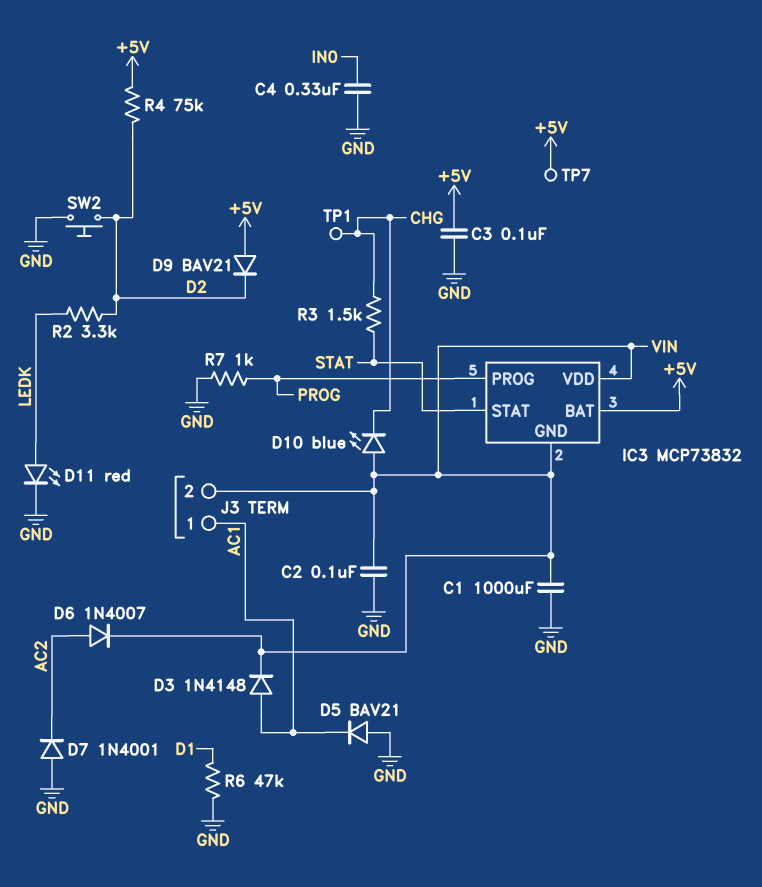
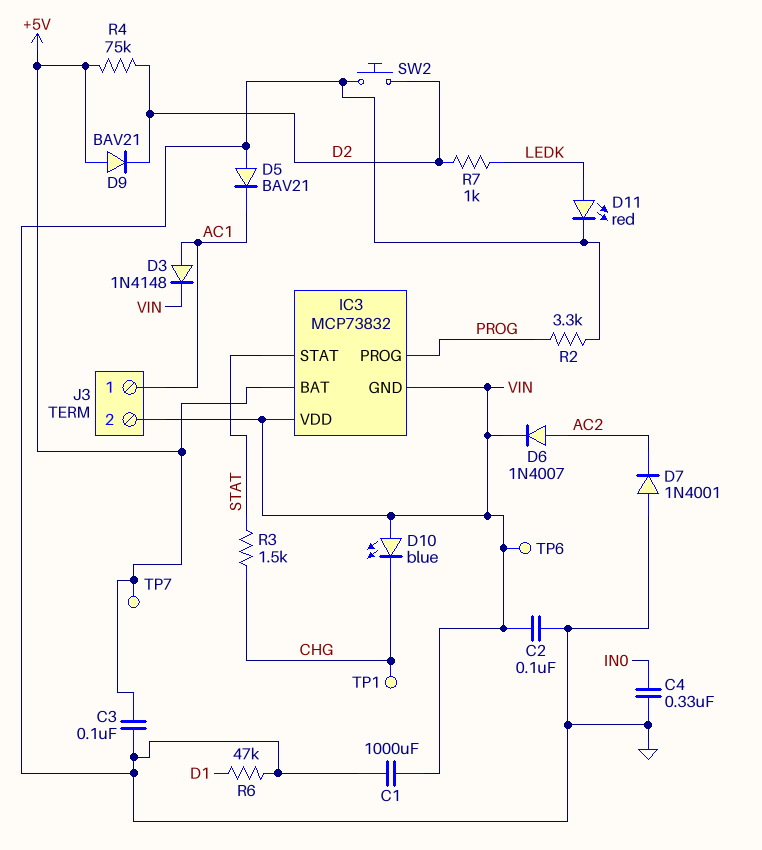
R2: 3.3k (D2, LEDK) -> 3.3k (GND, PROG)
R7: 1k (GND, PROG) -> 1k (D2, LEDK)
TP6: none -> test point (VIN)

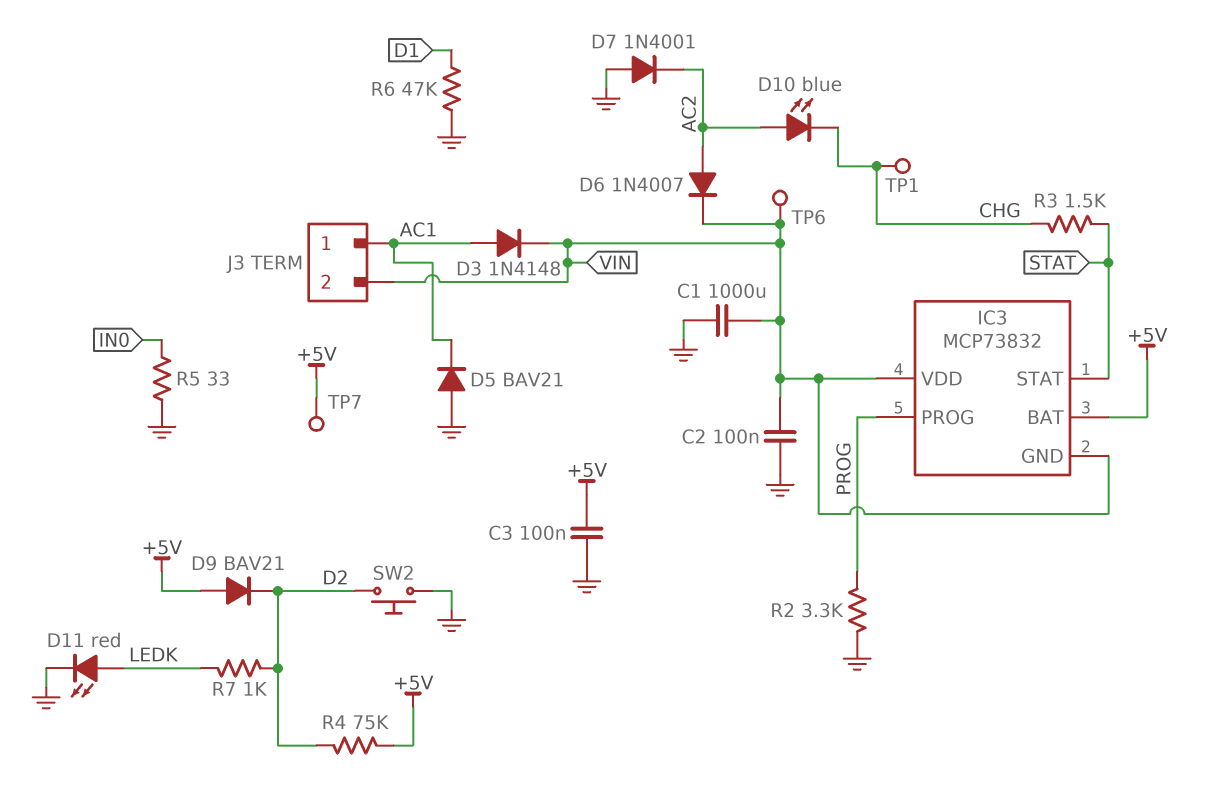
C4: 330nF (GND, IN0) -> none
D10: LED blue (A VIN, K CHG) -> LED blue (A AC2, K CHG)
R5: none -> 33 (GND, IN0)

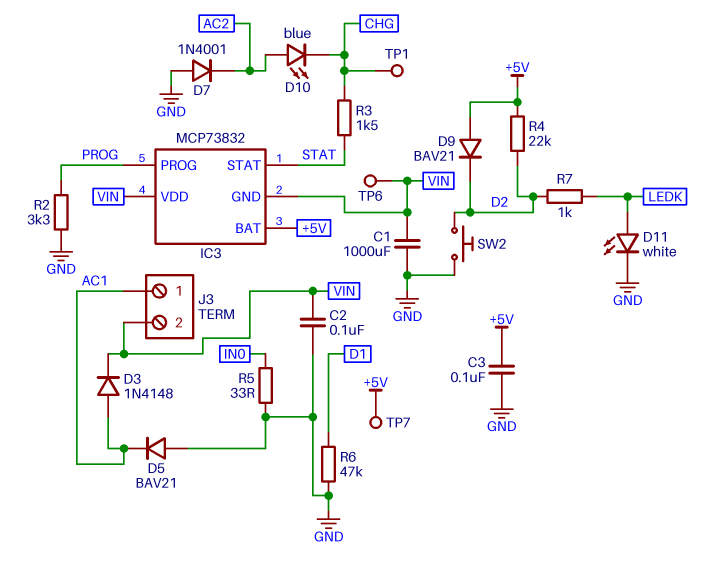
D6: diode 1N4007 (A AC2, K VIN) -> none
D11: LED red (A LEDK, K GND) -> LED white (A LEDK, K GND)
R4: 75k (+5V, D2) -> 22k (+5V, D2)

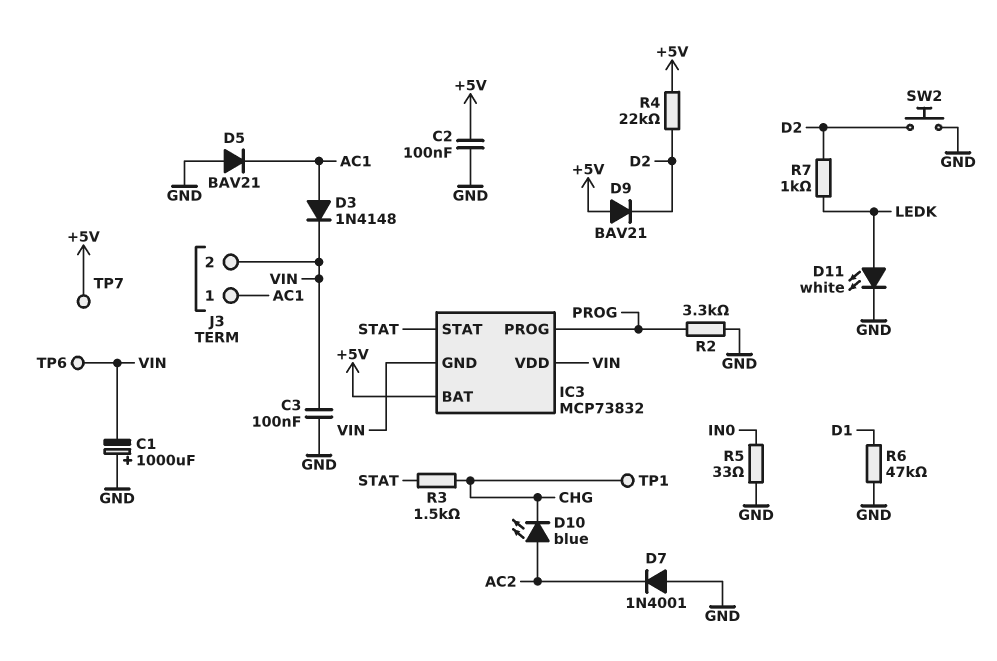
C1: 1000uF (GND, VIN) -> 1000uF (plus GND, minus VIN)
C2: 100nF (GND, VIN) -> 100nF (+5V, GND)
C3: 100nF (+5V, GND) -> 100nF (GND, VIN)

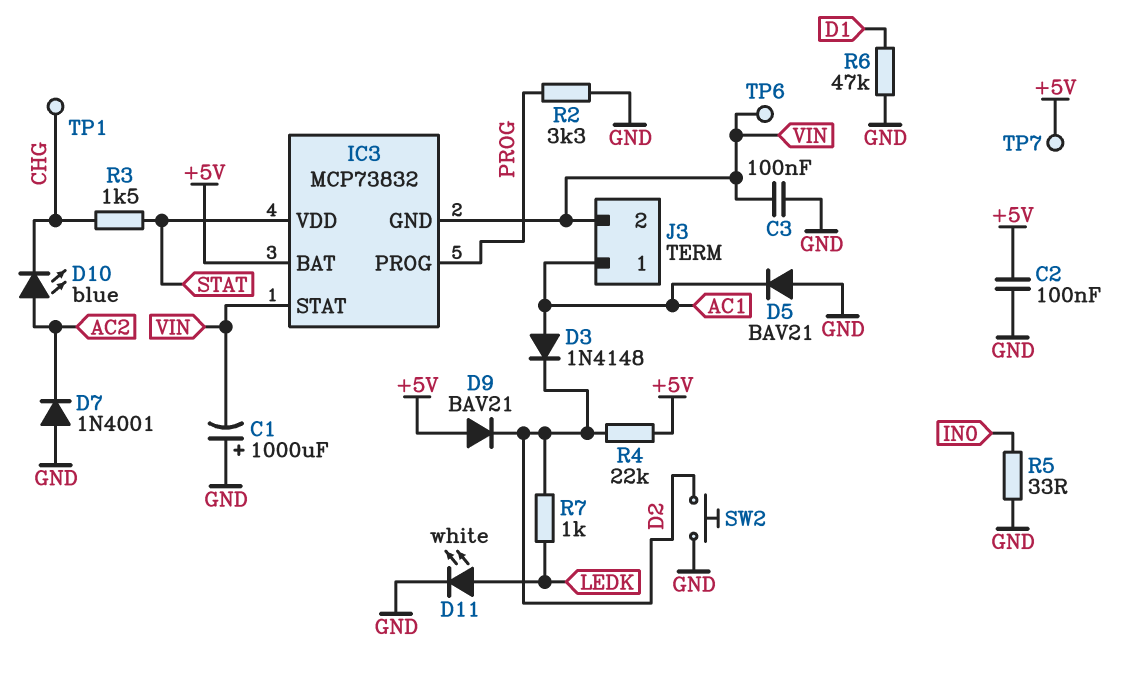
D3: diode 1N4148 (A AC1, K VIN) -> diode 1N4148 (A AC1, K D2)
IC3 pin STAT: STAT -> VIN
IC3 pin VDD: VIN -> STAT

